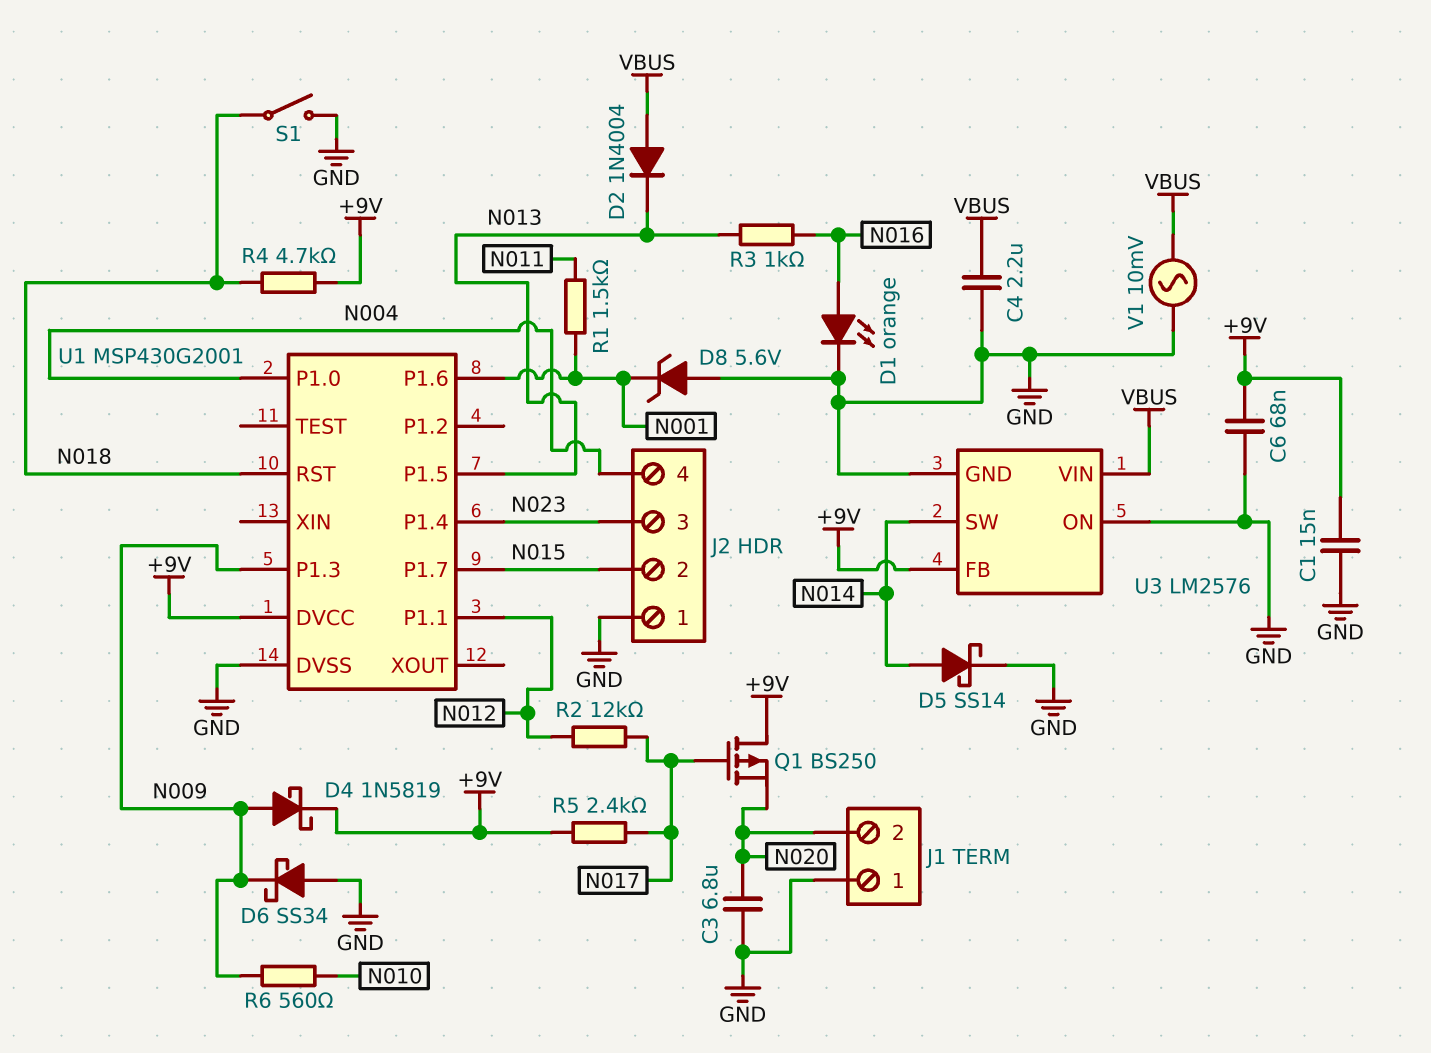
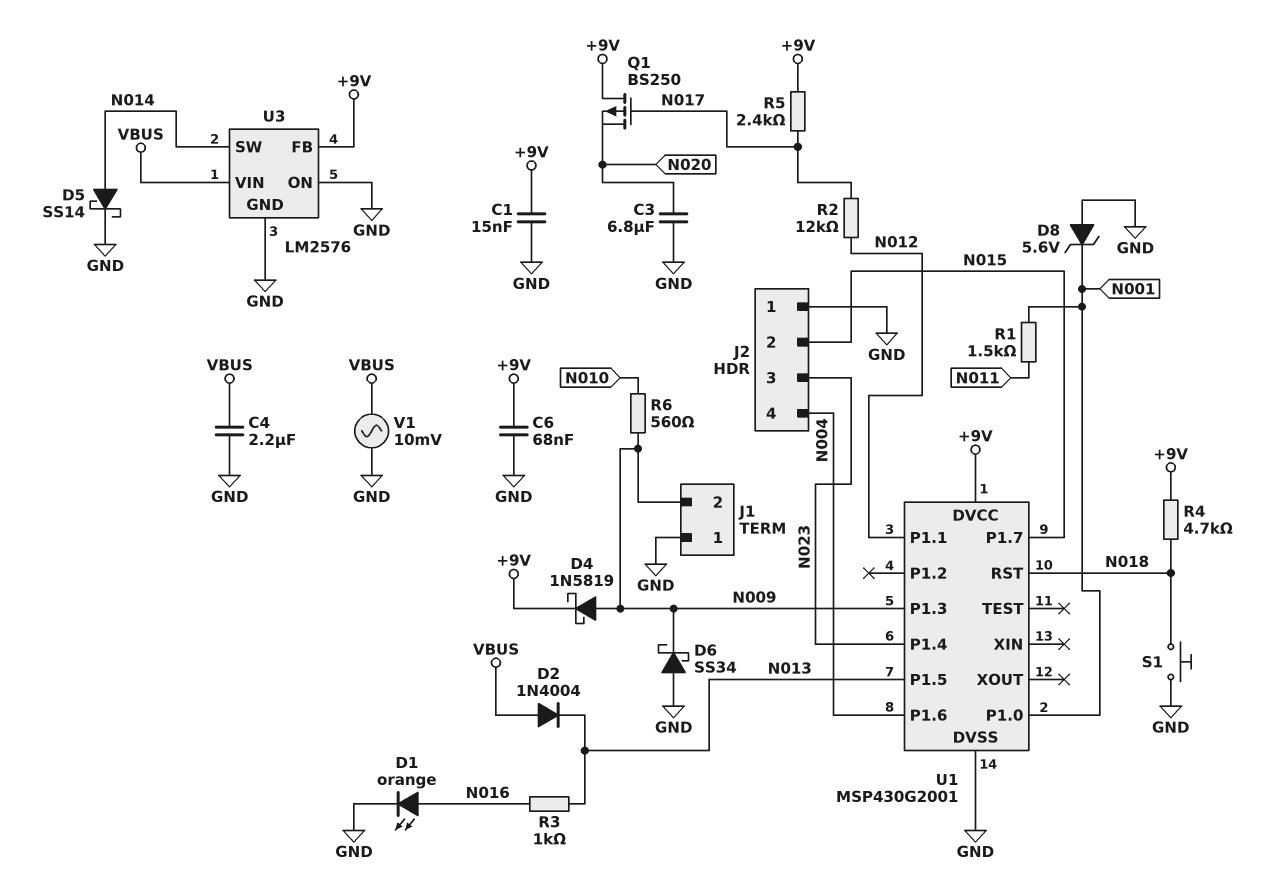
J1 pin 2: N020 -> N009
S1: switch (GND, N018) -> button (GND, N018)
U1 pin P1.0: N004 -> N001
U1 pin P1.6: N001 -> N004

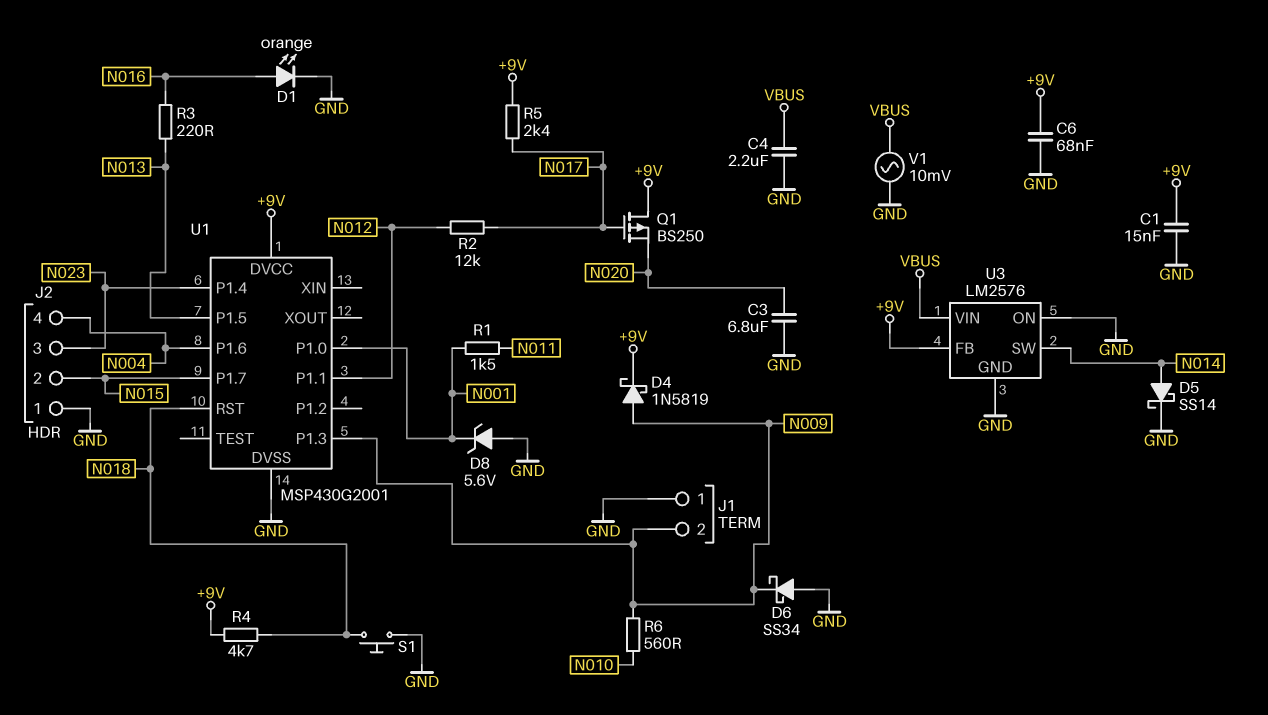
D2: diode 1N4004 (A VBUS, K N013) -> none
R3: 1k (N013, N016) -> 220 (N013, N016)

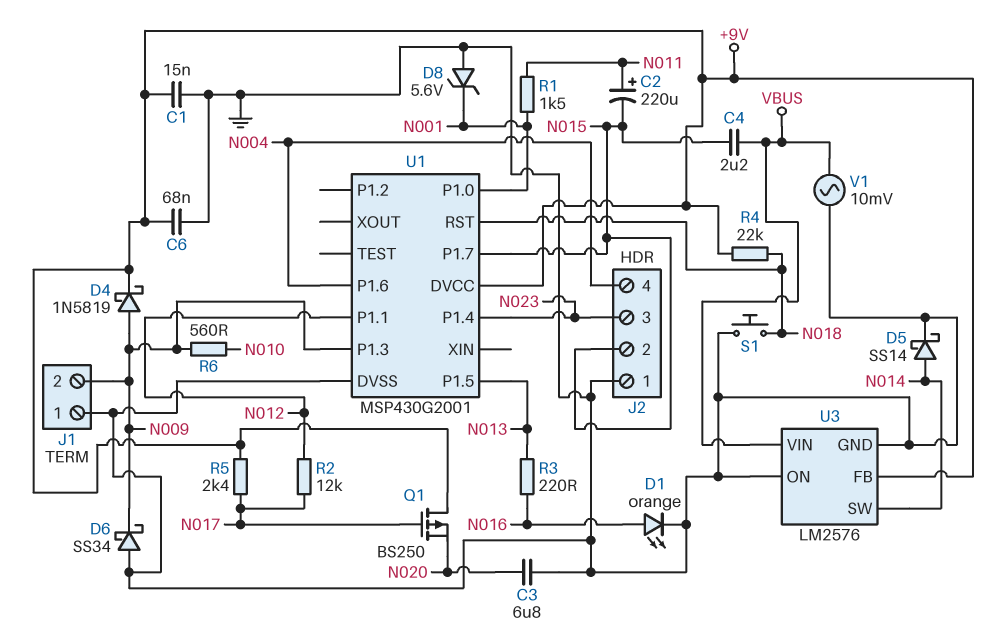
C2: none -> 220uF (plus N011, minus N015)
C4: 2.2uF (GND, VBUS) -> 2.2uF (N015, VBUS)
R4: 4.7k (+9V, N018) -> 22k (+9V, N018)

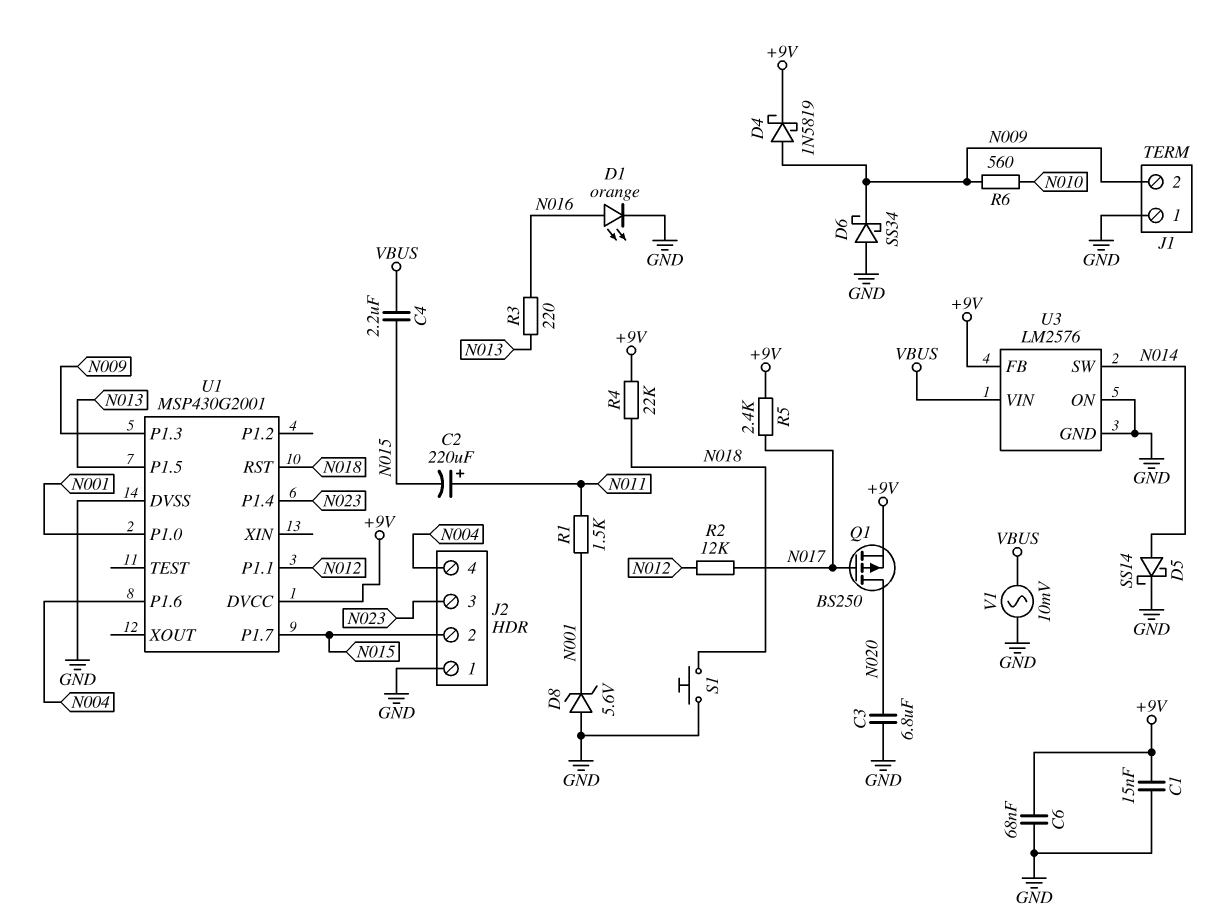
Q1: PMOS BS250 (G N017, D +9V, S N020) -> PMOS BS250 (G N017, D N020, S +9V)

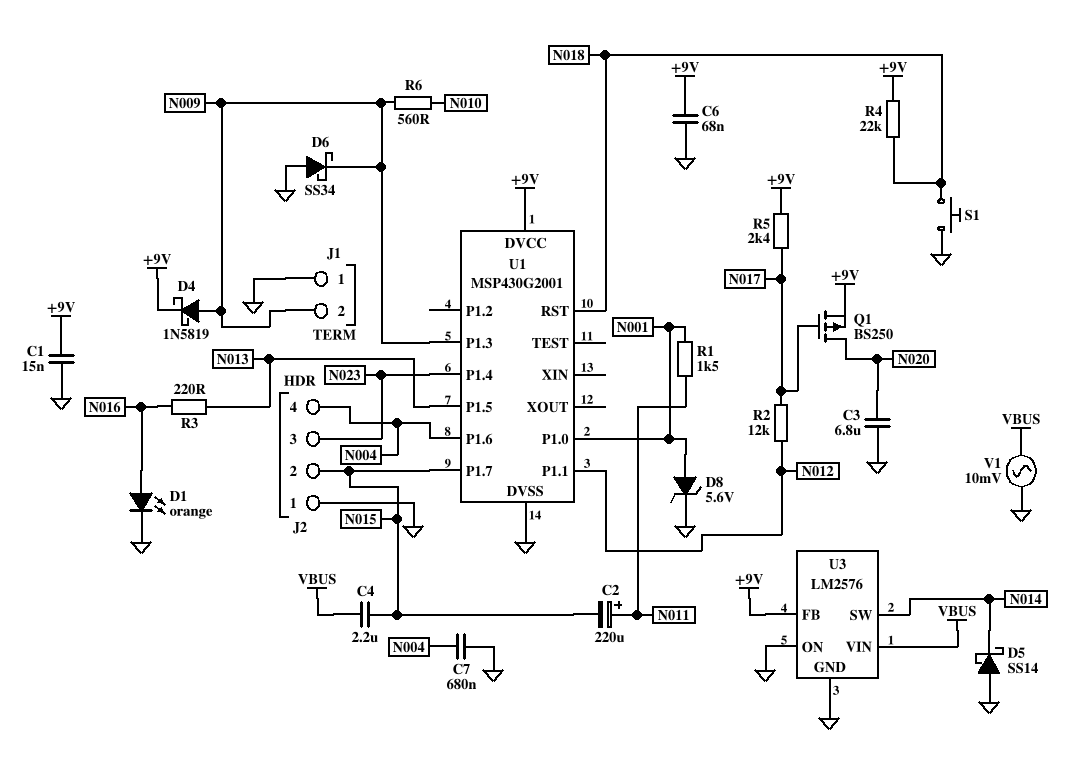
C7: none -> 680nF (GND, N004)
D5: schottky SS14 (A N014, K GND) -> schottky SS14 (A GND, K N014)
D8: zener 5.6V (A GND, K N001) -> zener 5.6V (A N001, K GND)

